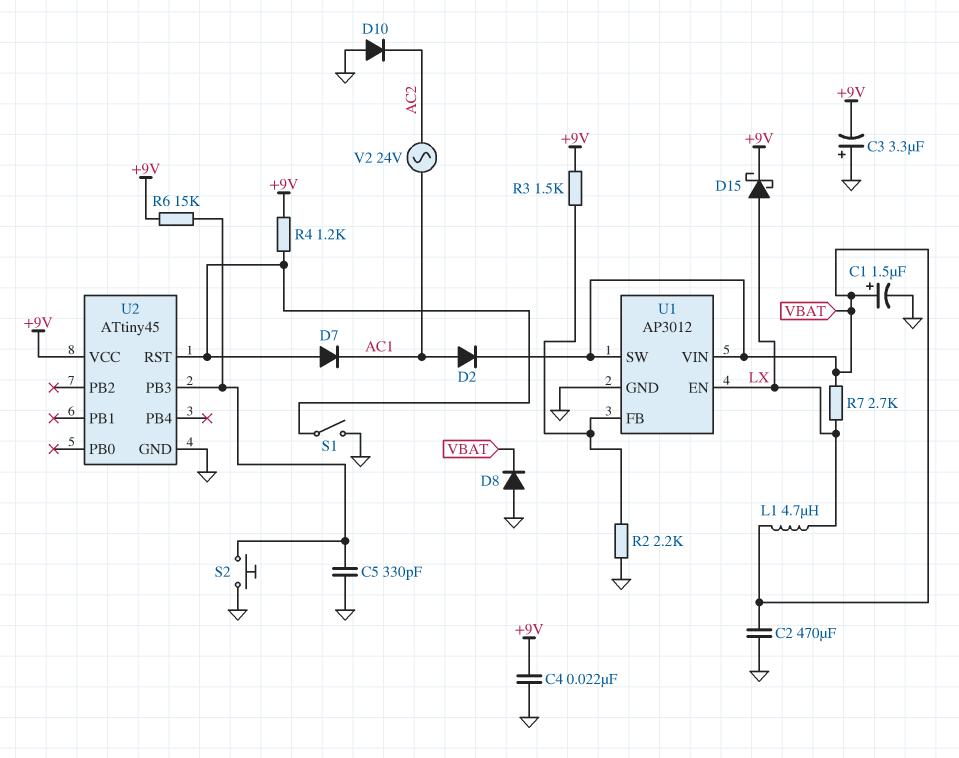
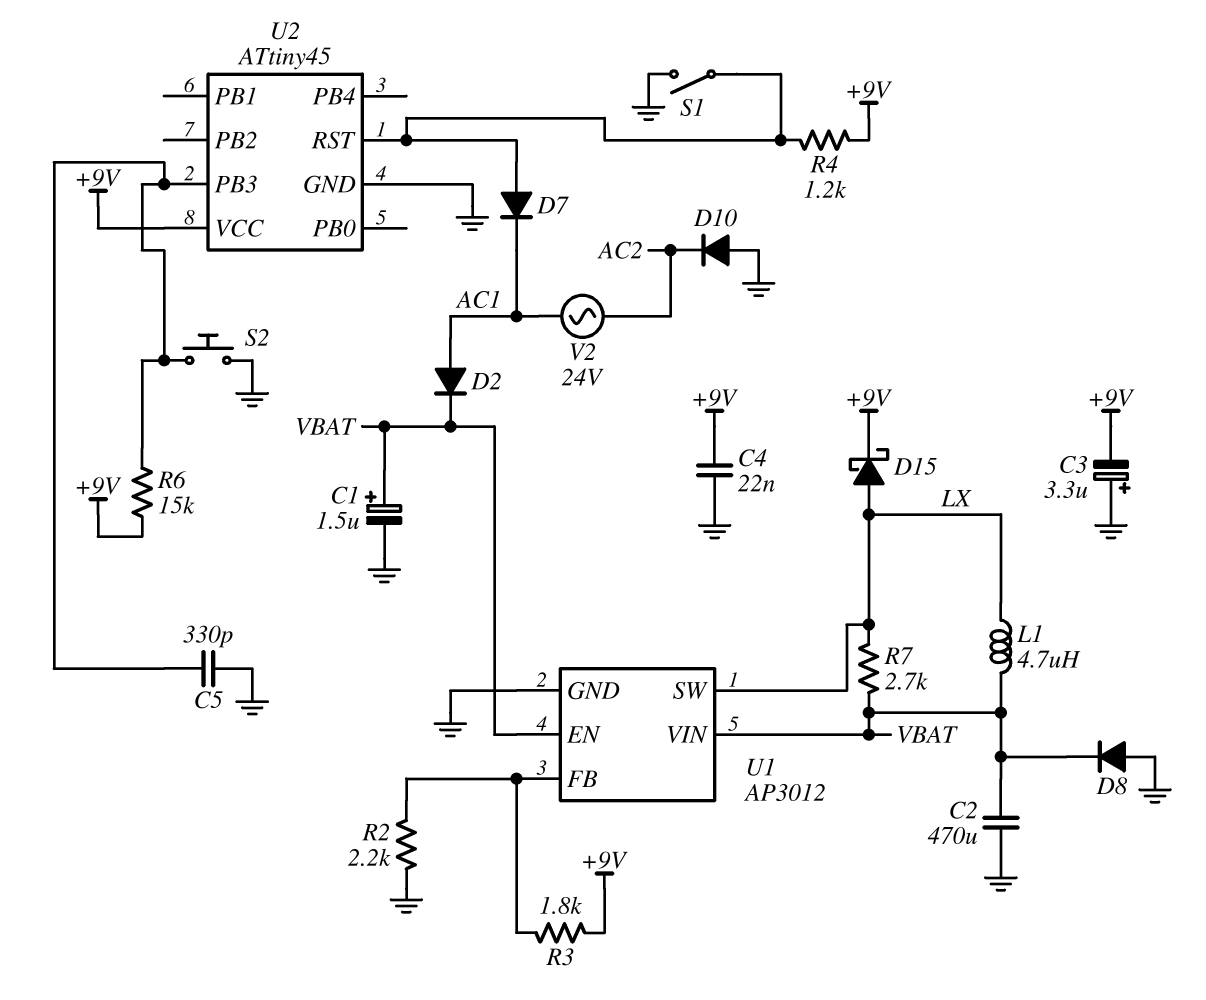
R3: 1.5k (+9V, U1/FB) -> 1.8k (+9V, U1/FB)
U1 pin EN: LX -> VBAT
U1 pin SW: VBAT -> LX

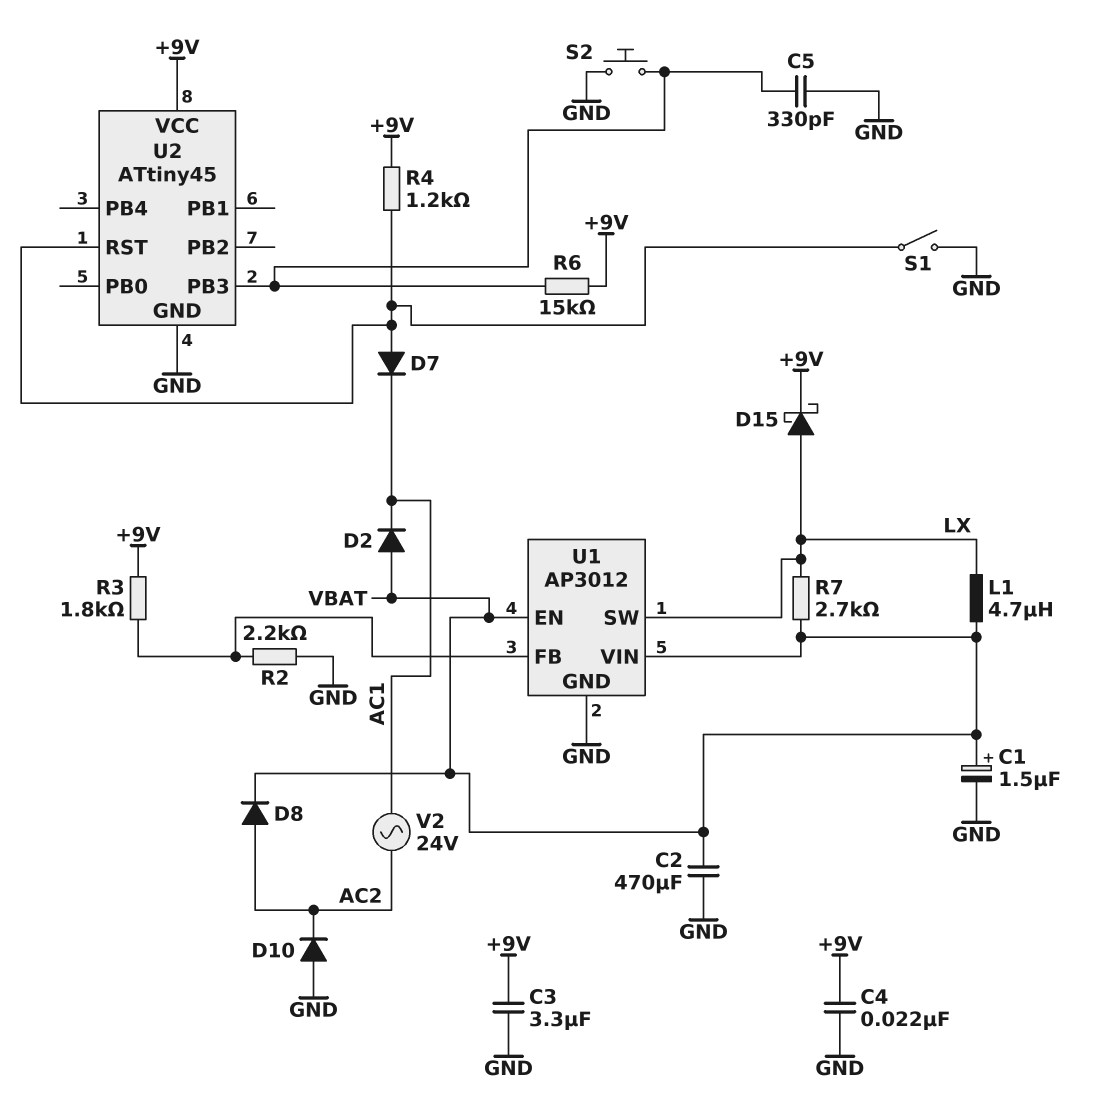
C3: 3.3uF (plus GND, minus +9V) -> 3.3uF (+9V, GND)
D2: diode (A AC1, K VBAT) -> diode (A VBAT, K AC1)
D8: diode (A GND, K VBAT) -> diode (A AC2, K VBAT)

